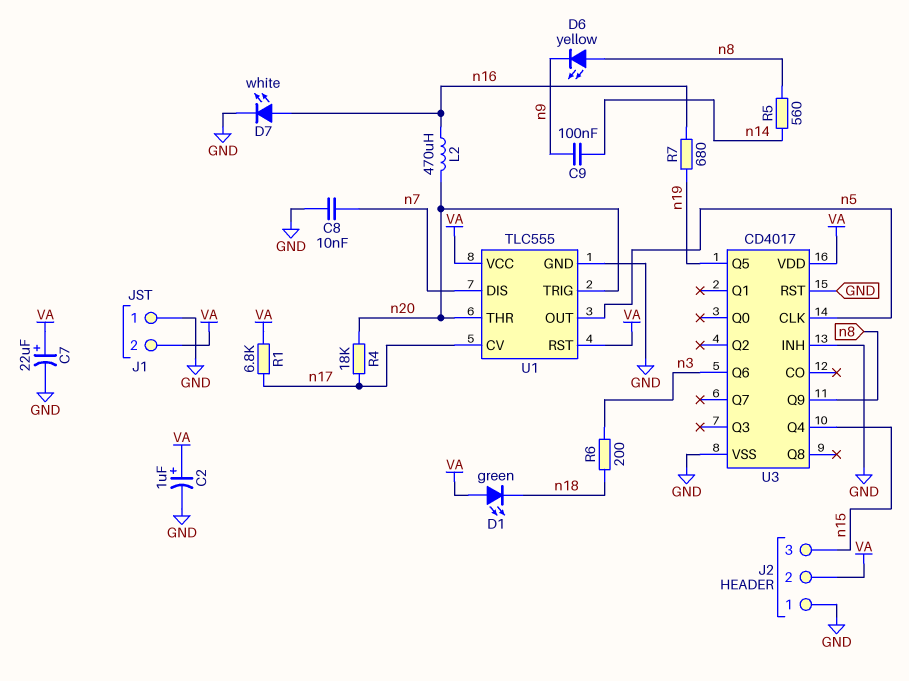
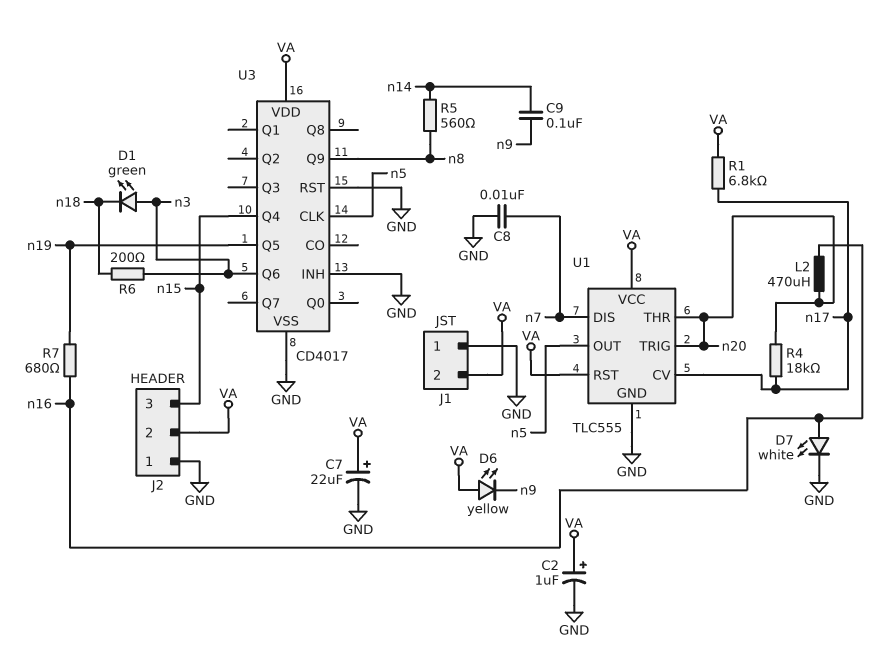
D1: LED green (A VA, K n18) -> LED green (A n3, K n18)
D6: LED yellow (A n8, K n9) -> LED yellow (A VA, K n9)

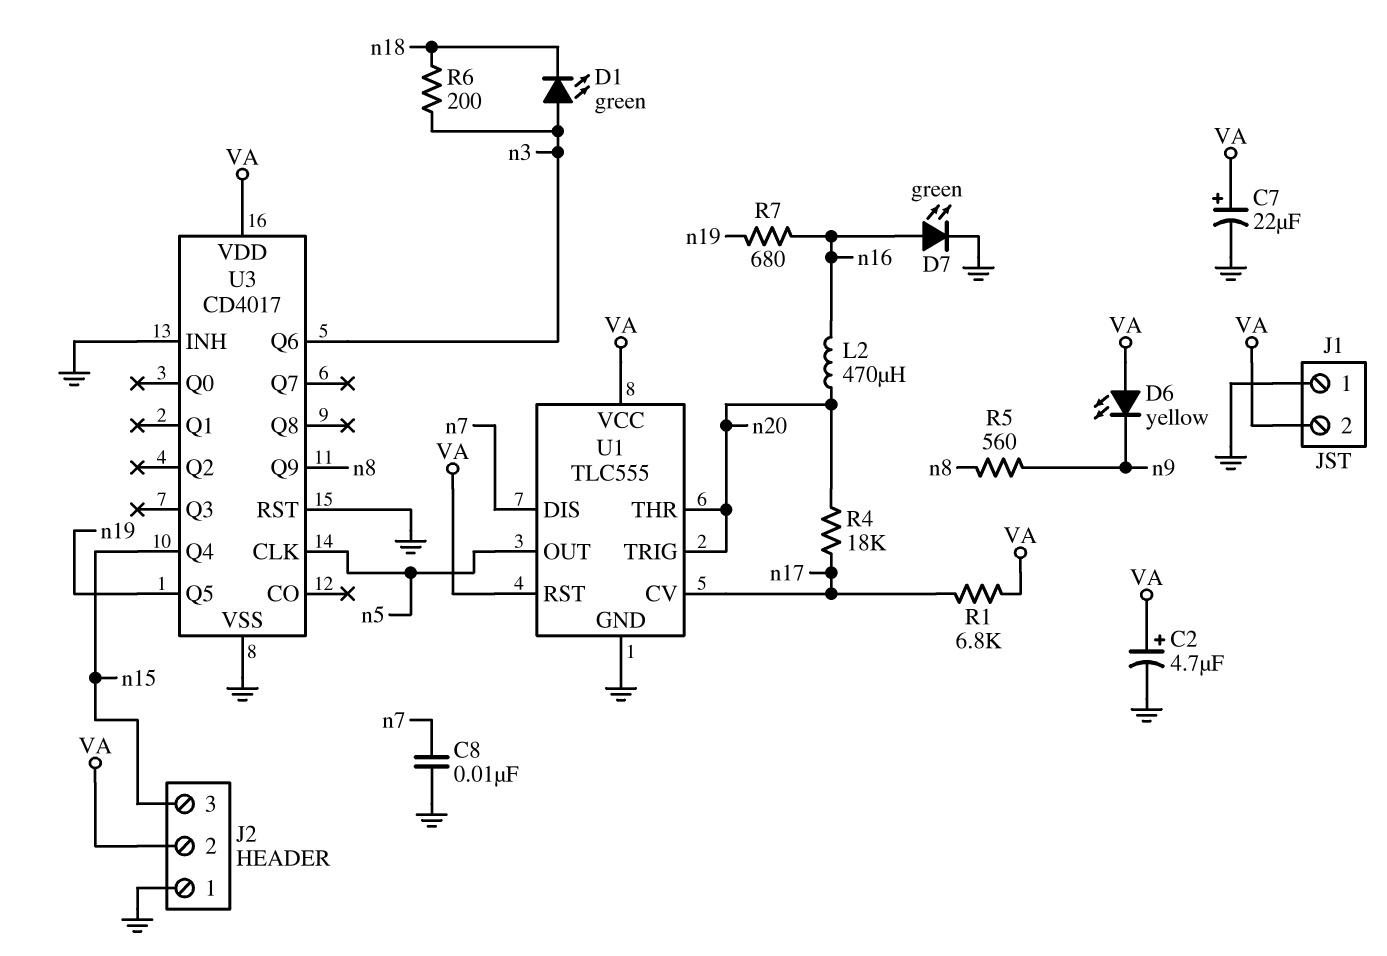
C2: 1uF (plus VA, minus GND) -> 4.7uF (plus VA, minus GND)
C9: 100nF (n9, n14) -> none
D7: LED white (A n16, K GND) -> LED green (A n16, K GND)
R5: 560 (n8, n14) -> 560 (n8, n9)

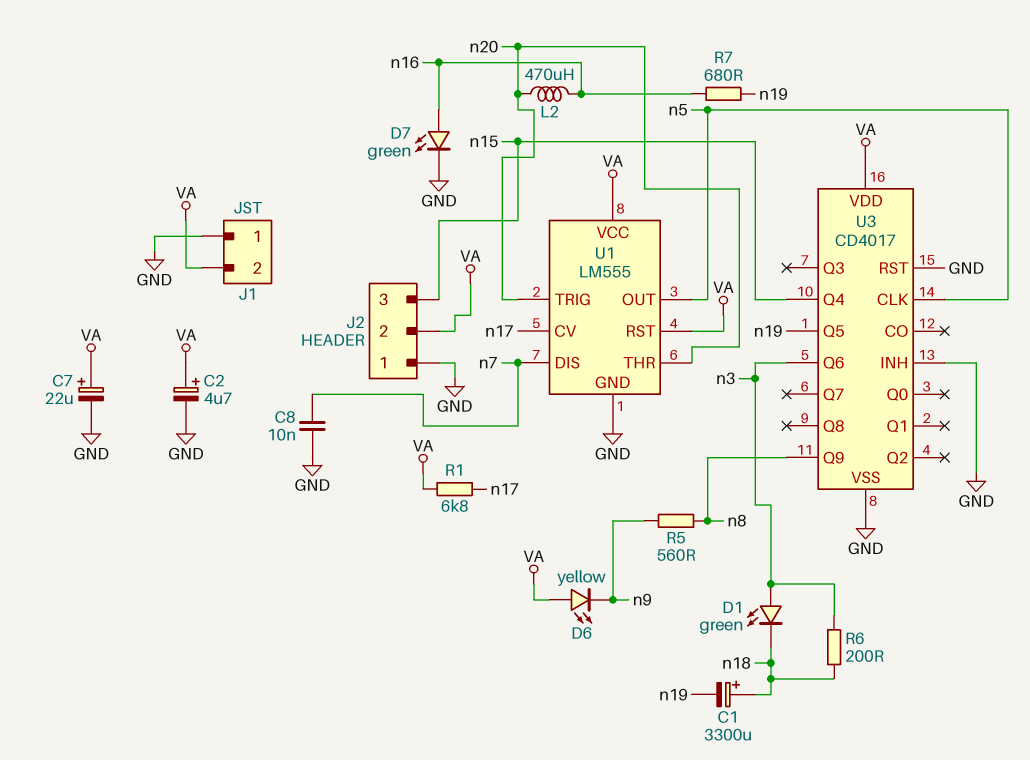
C1: none -> 3300uF (plus n18, minus n19)
R4: 18k (n17, n20) -> none
U1: TLC555 -> LM555

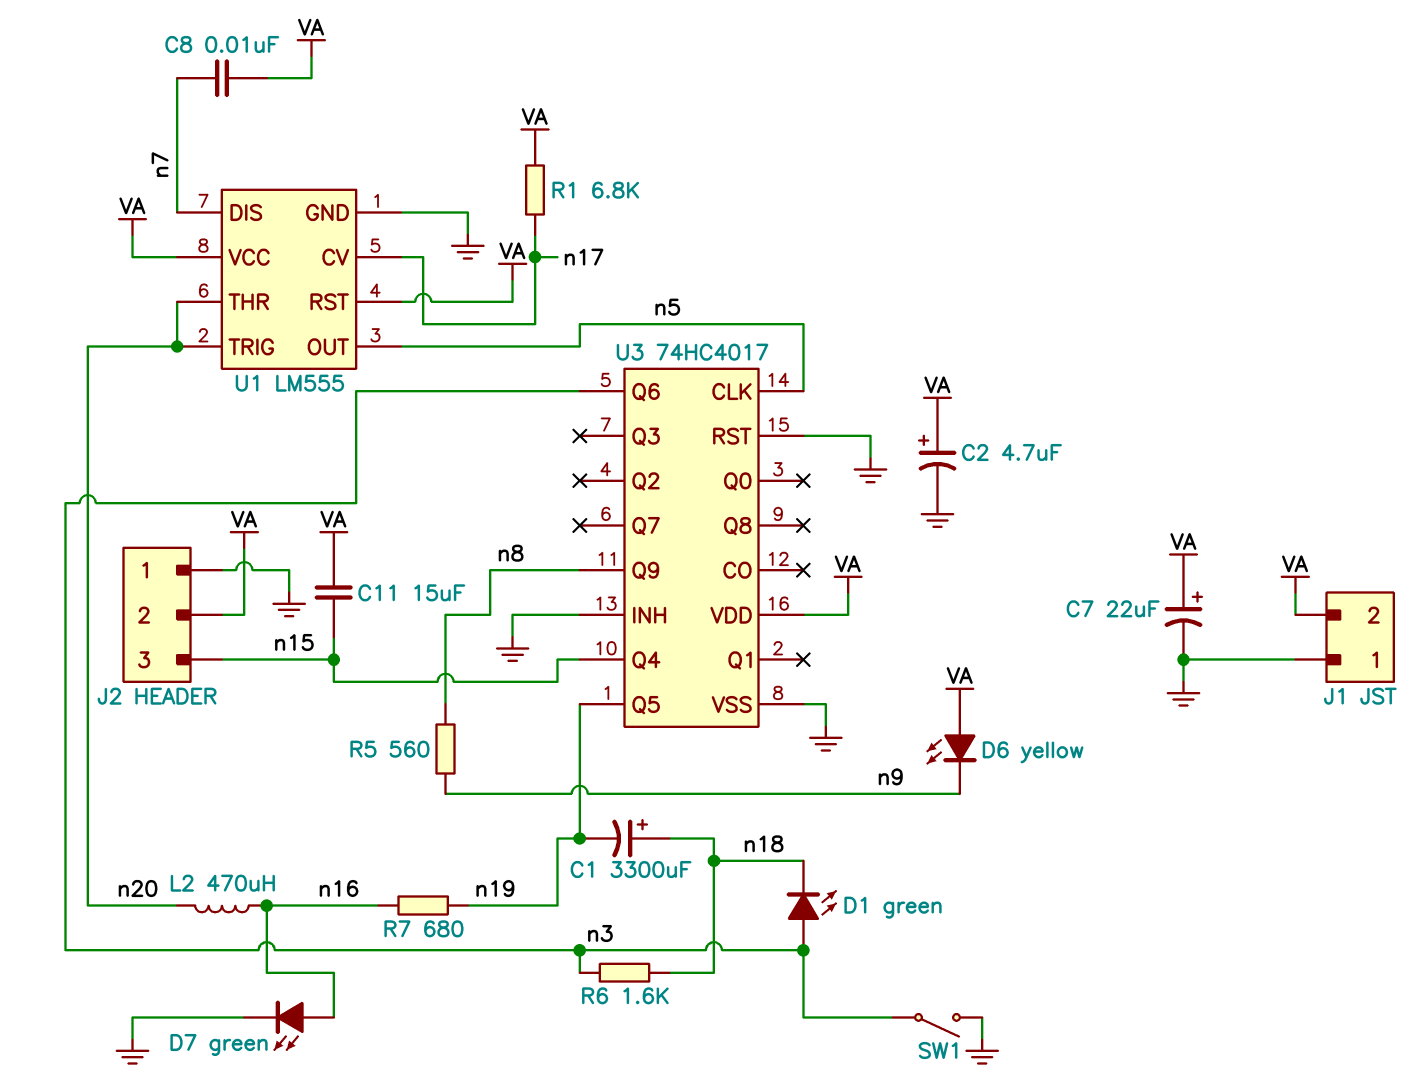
C8: 10nF (GND, n7) -> 10nF (VA, n7)
C11: none -> 15uF (VA, n15)
R6: 200 (n3, n18) -> 1.6k (n3, n18)
SW1: none -> switch (GND, n3)
U3: CD4017 -> 74HC4017

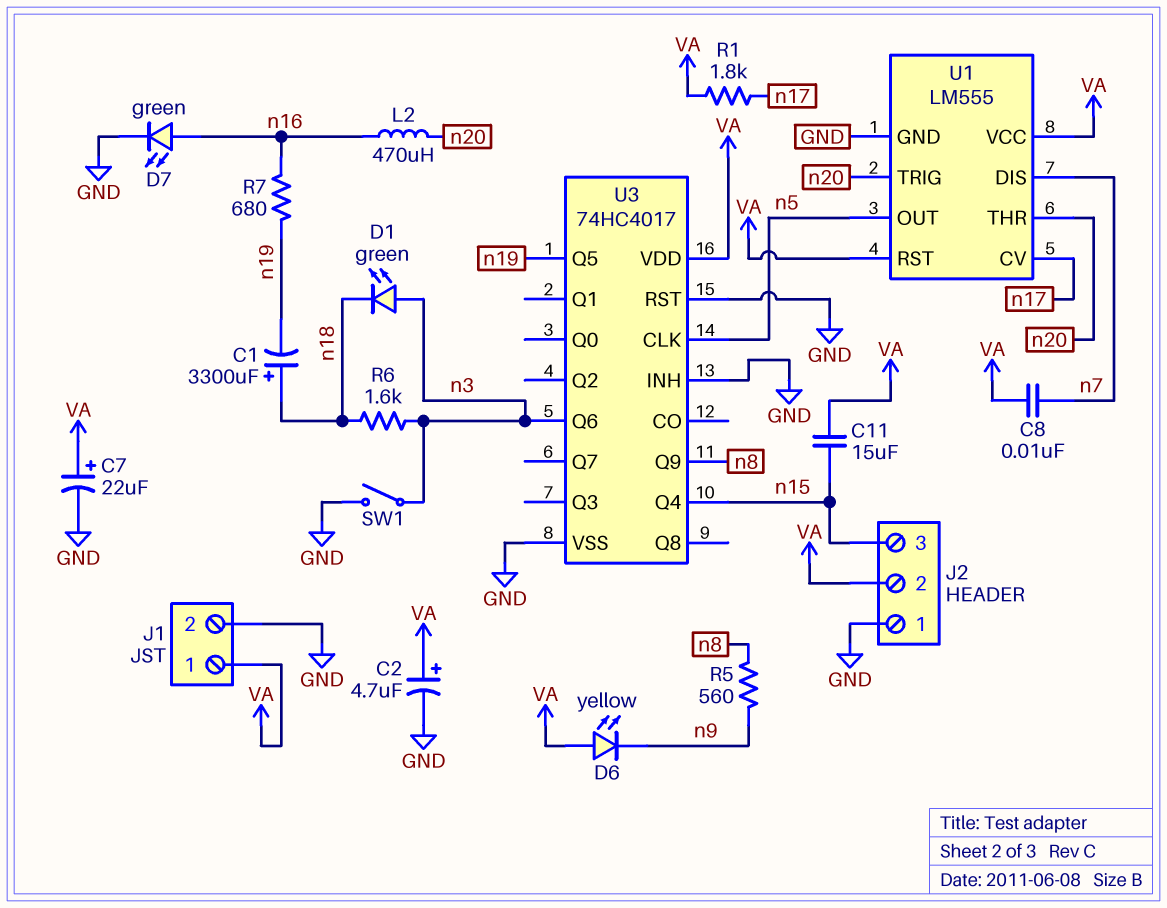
J1 pin 1: GND -> VA
J1 pin 2: VA -> GND
R1: 6.8k (VA, n17) -> 1.8k (VA, n17)

